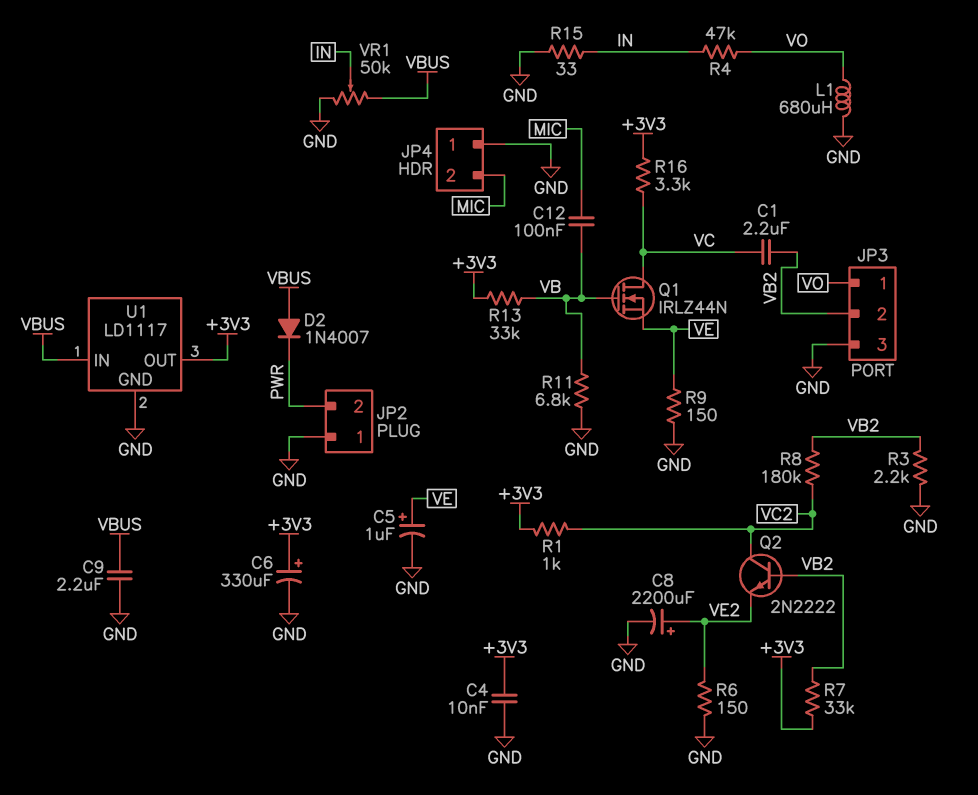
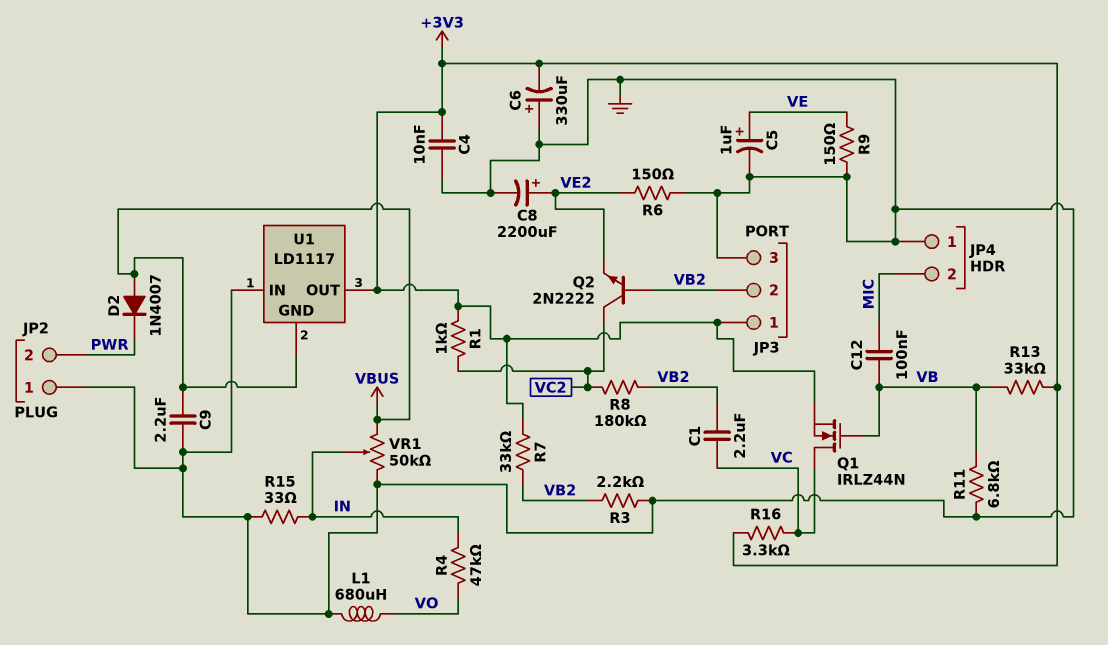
C6: 330uF (plus +3V3, minus GND) -> 330uF (plus GND, minus +3V3)
JP3 pin 1: VO -> +3V3
Q1: NMOS IRLZ44N (G VB, D VC, S VE) -> NMOS IRLZ44N (G VB, D VC, S +3V3)
U1 pin GND: GND -> VBUS
U1 pin IN: VBUS -> GND

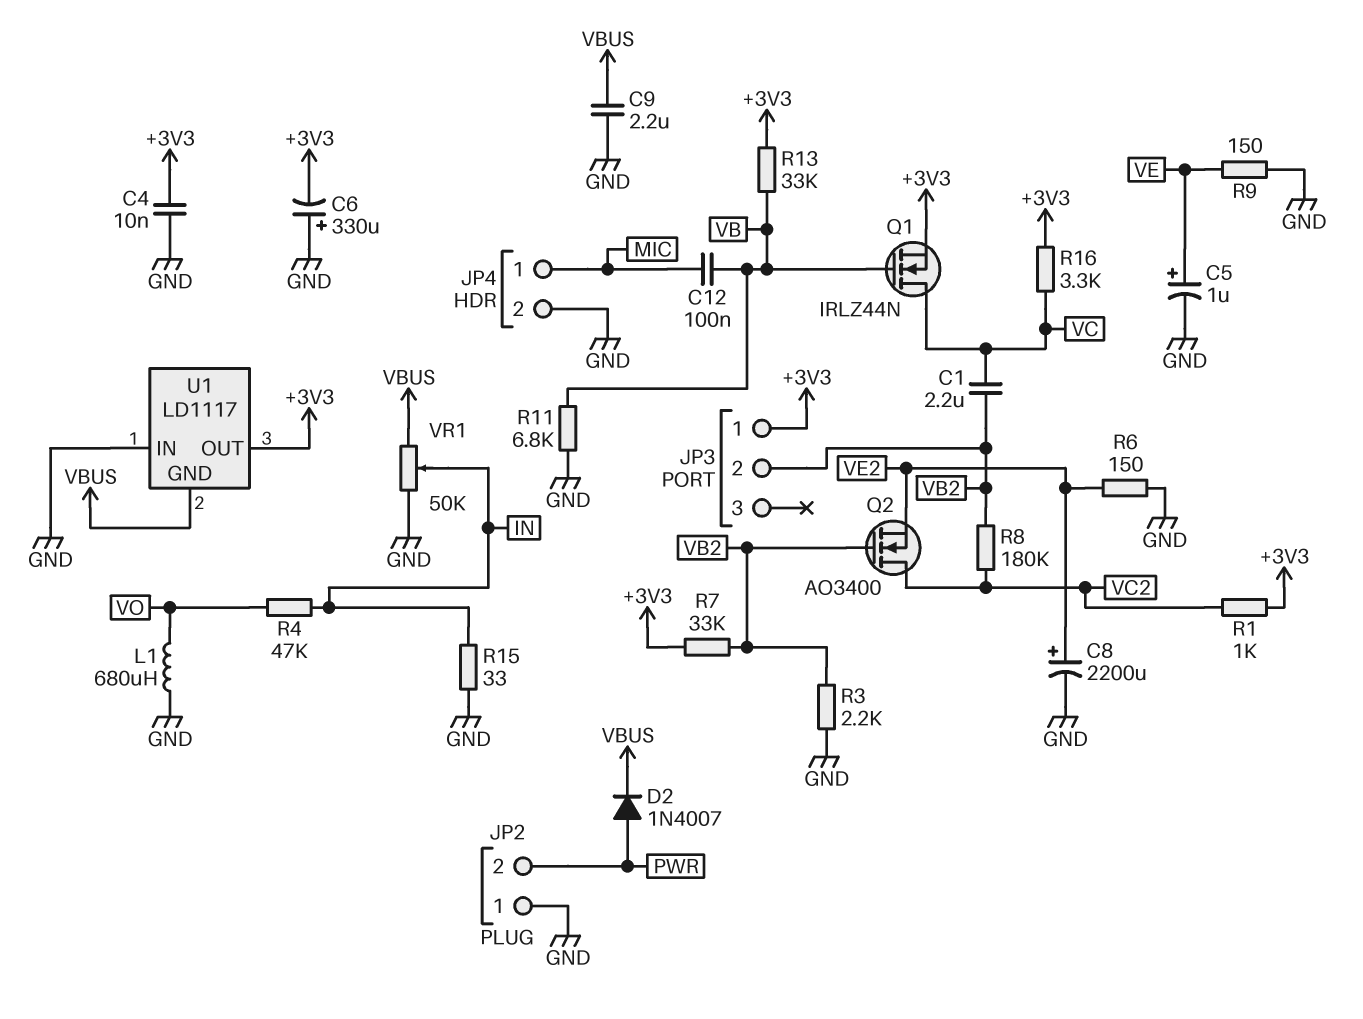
D2: diode 1N4007 (A VBUS, K PWR) -> diode 1N4007 (A PWR, K VBUS)
JP3 pin 3: GND -> none
JP4 pin 1: GND -> MIC
JP4 pin 2: MIC -> GND
Q2: NPN 2N2222 (B VB2, C VC2, E VE2) -> NMOS AO3400 (G VB2, D VC2, S VE2)

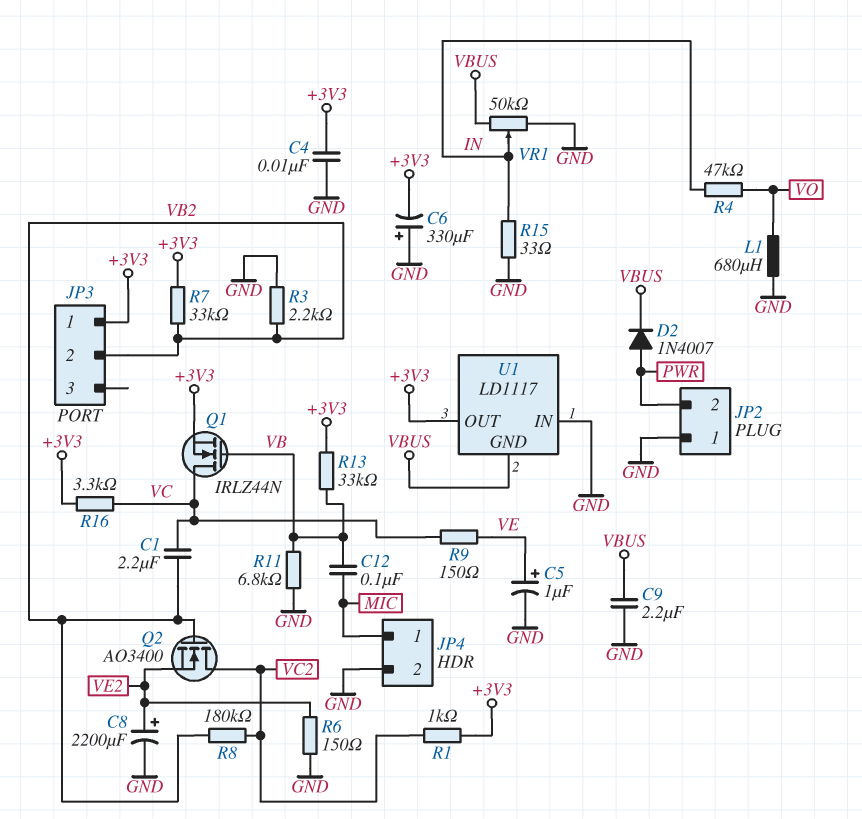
R9: 150 (GND, VE) -> 150 (VC, VE)

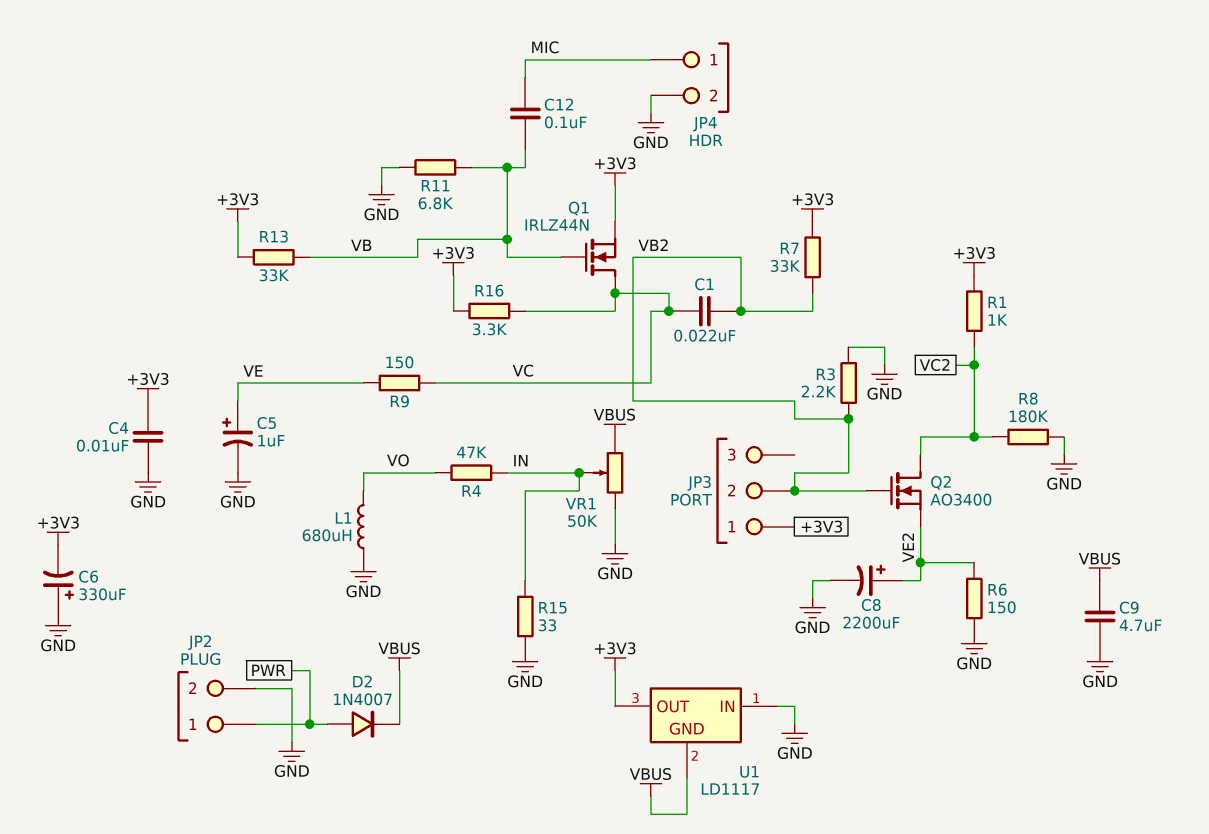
C1: 2.2uF (VB2, VC) -> 22nF (VB2, VC)
C9: 2.2uF (GND, VBUS) -> 4.7uF (GND, VBUS)
JP2 pin 1: GND -> PWR
JP2 pin 2: PWR -> GND
R8: 180k (VB2, VC2) -> 180k (GND, VC2)

